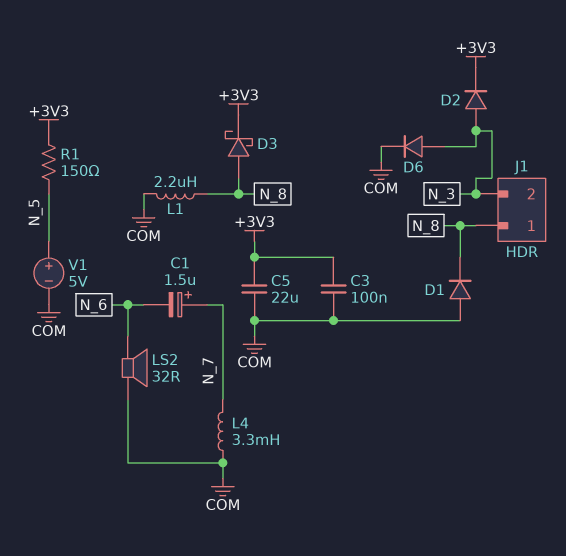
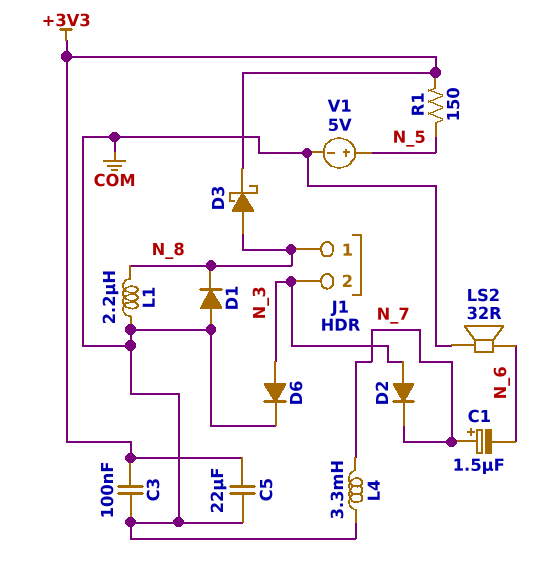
D2: diode (A N_3, K +3V3) -> diode (A N_3, K N_7)

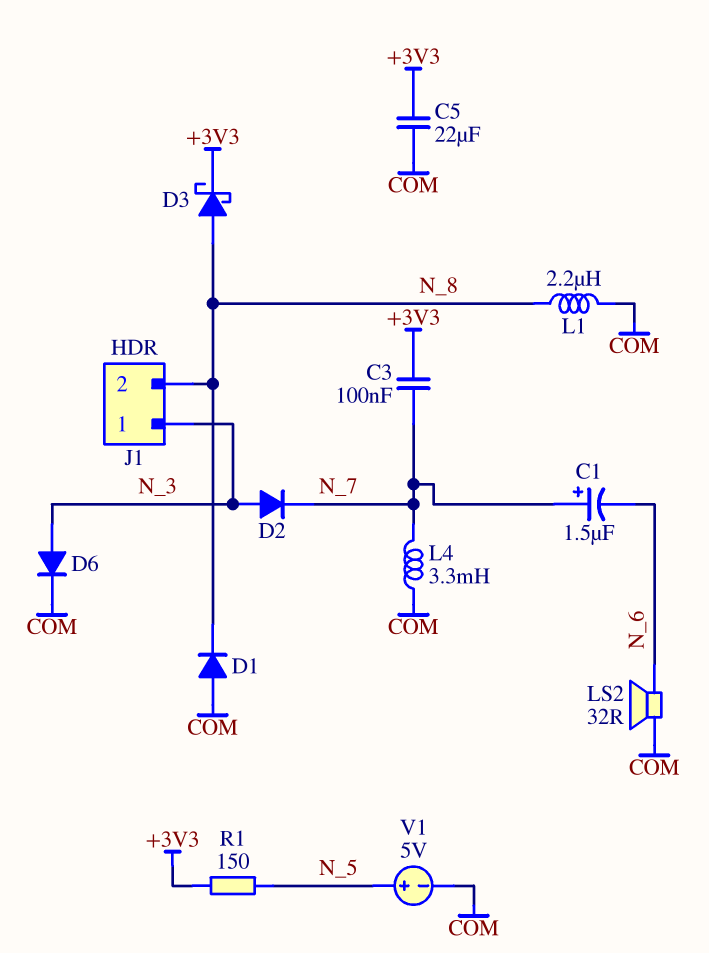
C3: 100nF (+3V3, COM) -> 100nF (+3V3, N_7)
J1 pin 1: N_8 -> N_3
J1 pin 2: N_3 -> N_8

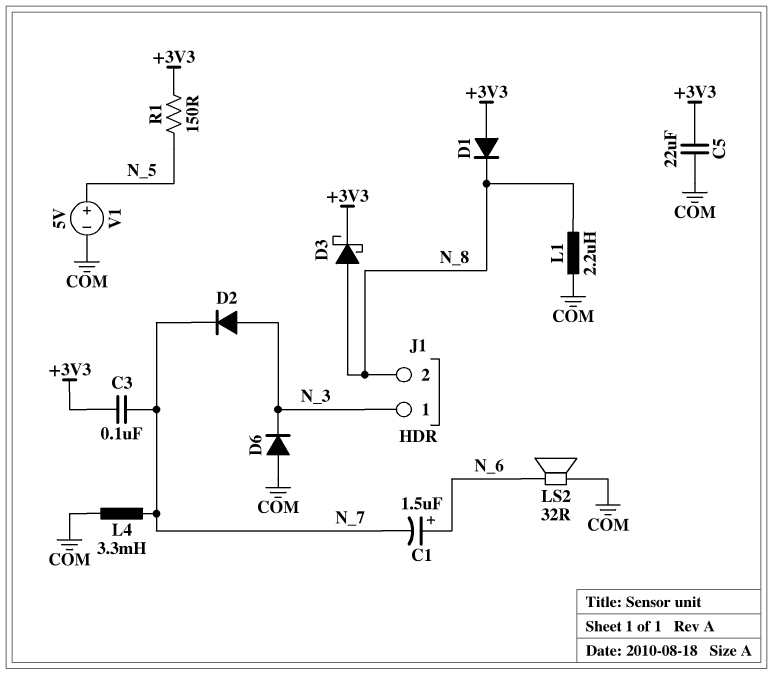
C1: 1.5uF (plus N_7, minus N_6) -> 1.5uF (plus N_6, minus N_7)
D1: diode (A COM, K N_8) -> diode (A +3V3, K N_8)
D6: diode (A N_3, K COM) -> diode (A COM, K N_3)

